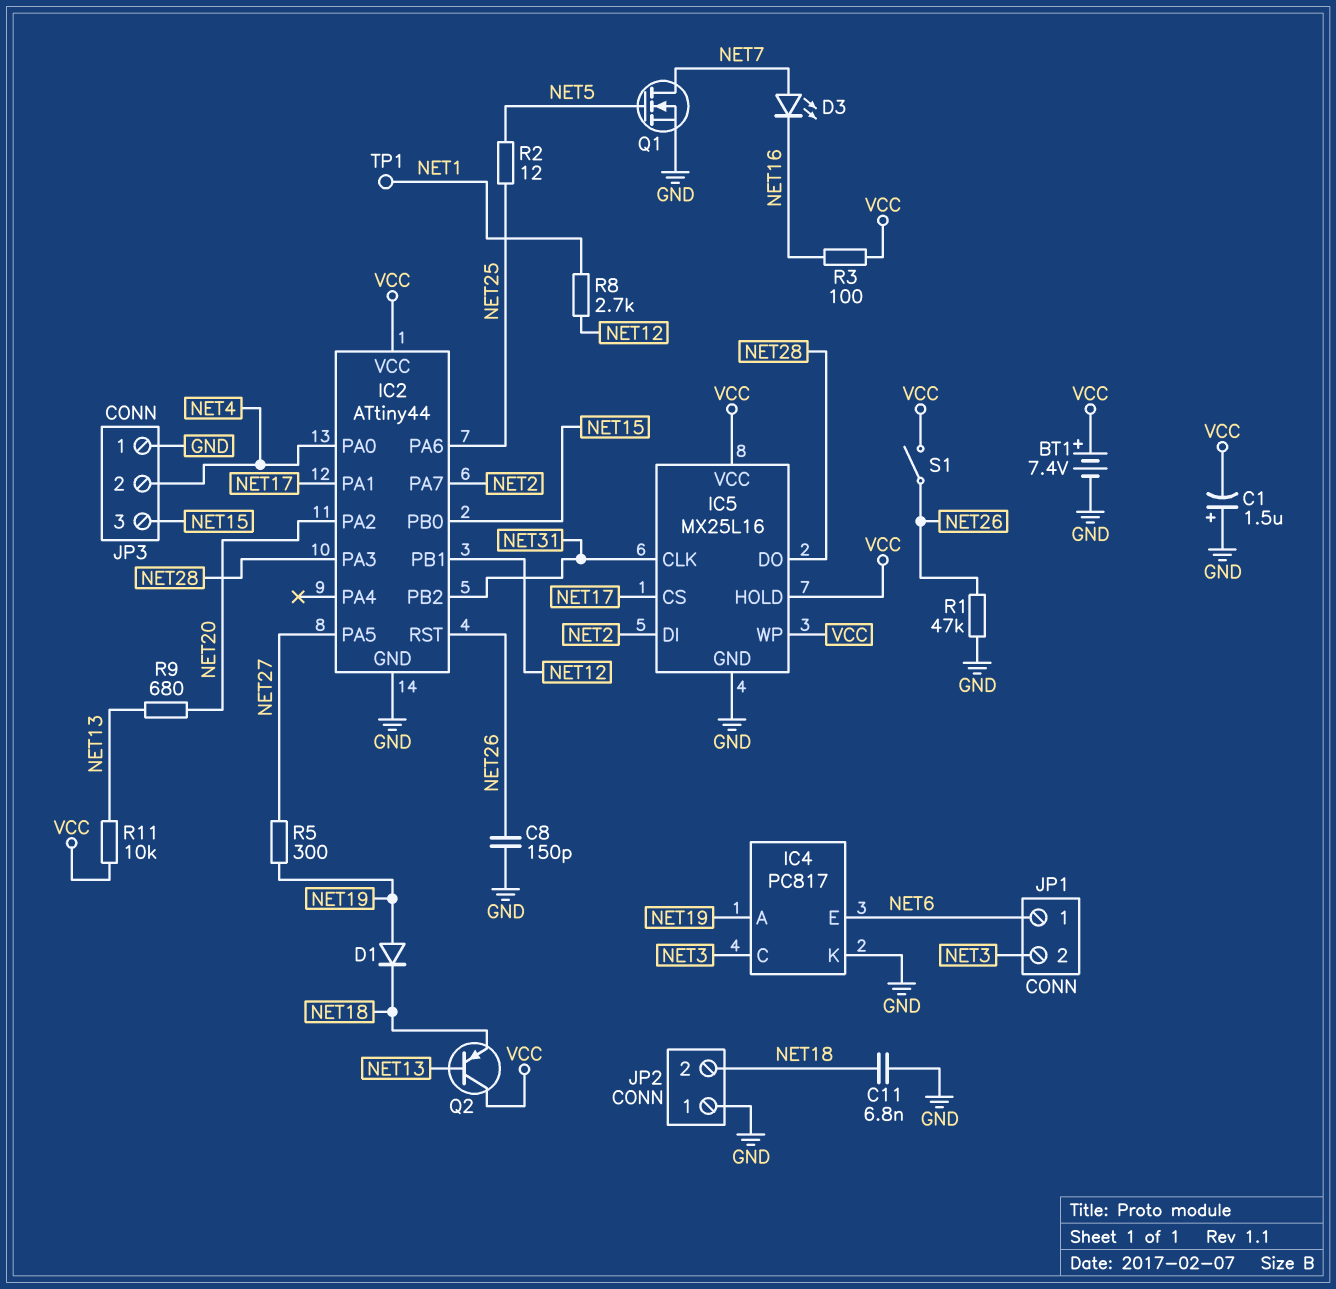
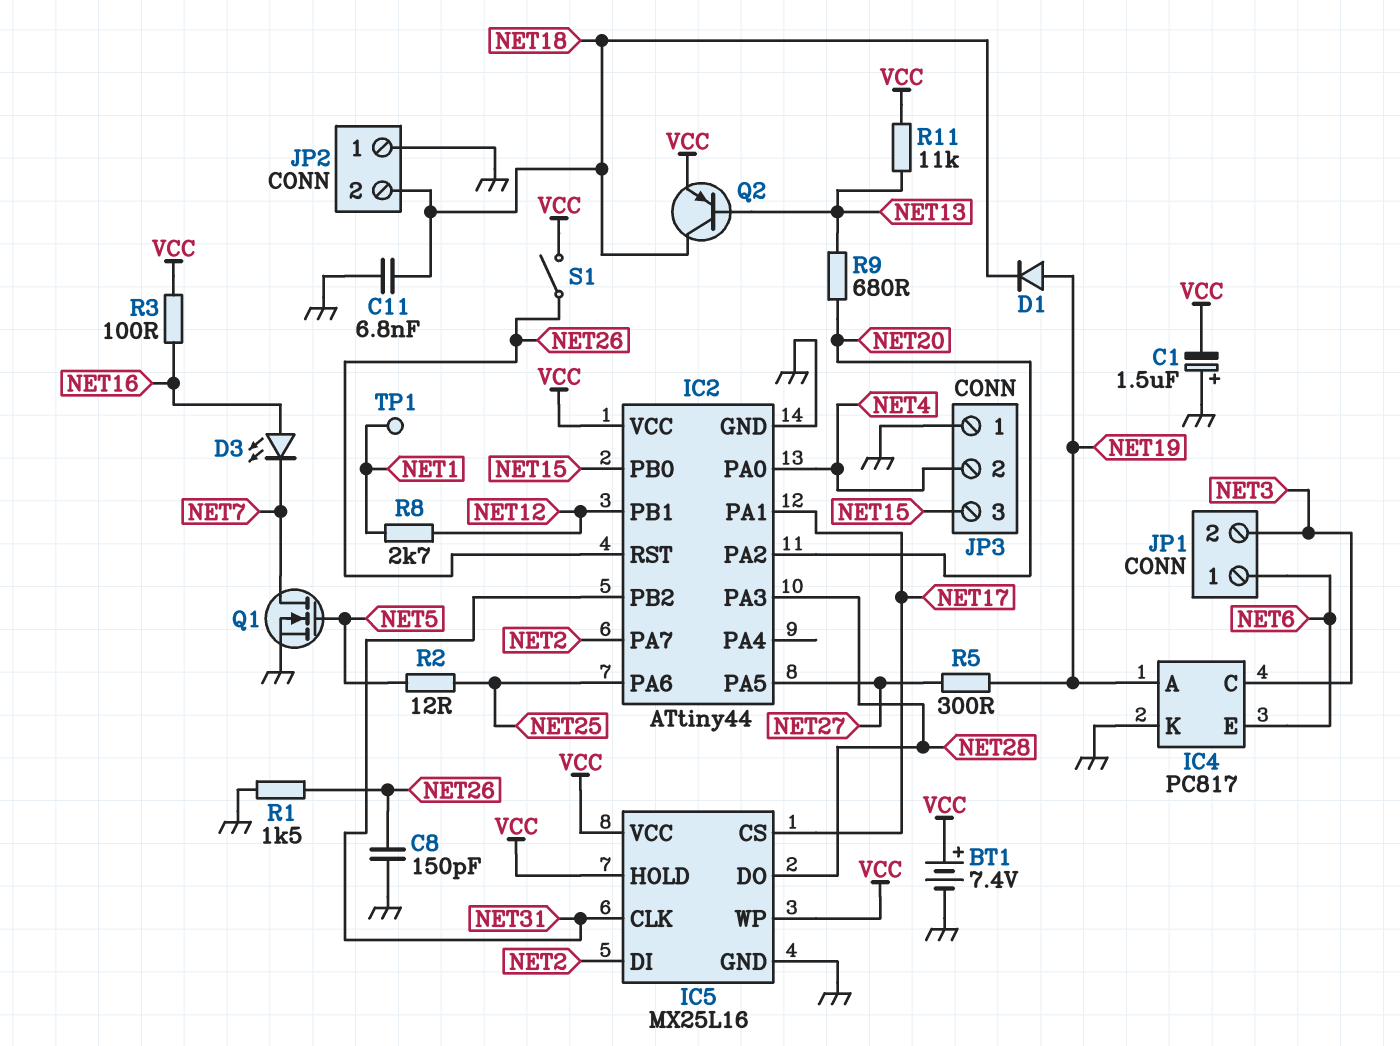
D3: LED (A NET7, K NET16) -> LED (A NET16, K NET7)
Q2: PNP (B NET13, C VCC, E NET18) -> PNP (B NET13, C NET18, E VCC)
R1: 47k (GND, NET26) -> 1.5k (GND, NET26)
R11: 10k (NET13, VCC) -> 11k (NET13, VCC)

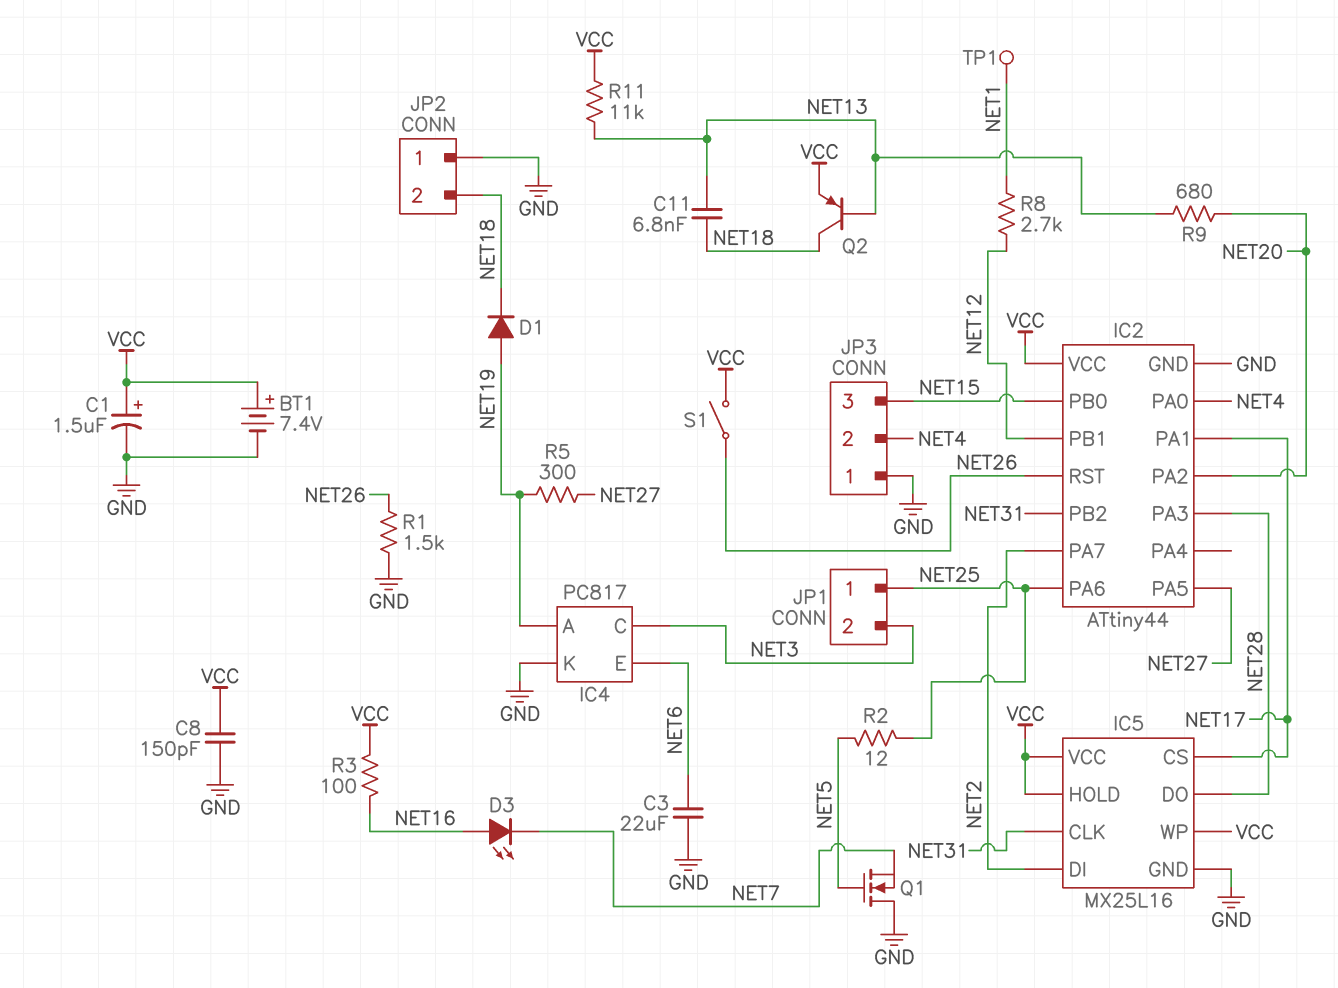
C1: 1.5uF (plus GND, minus VCC) -> 1.5uF (plus VCC, minus GND)
C3: none -> 22uF (GND, NET6)
C8: 150pF (GND, NET26) -> 150pF (GND, VCC)
C11: 6.8nF (GND, NET18) -> 6.8nF (NET13, NET18)
JP1 pin 1: NET6 -> NET25
Q1: NMOS (G NET5, D NET7, S GND) -> NMOS (G NET5, D GND, S NET7)

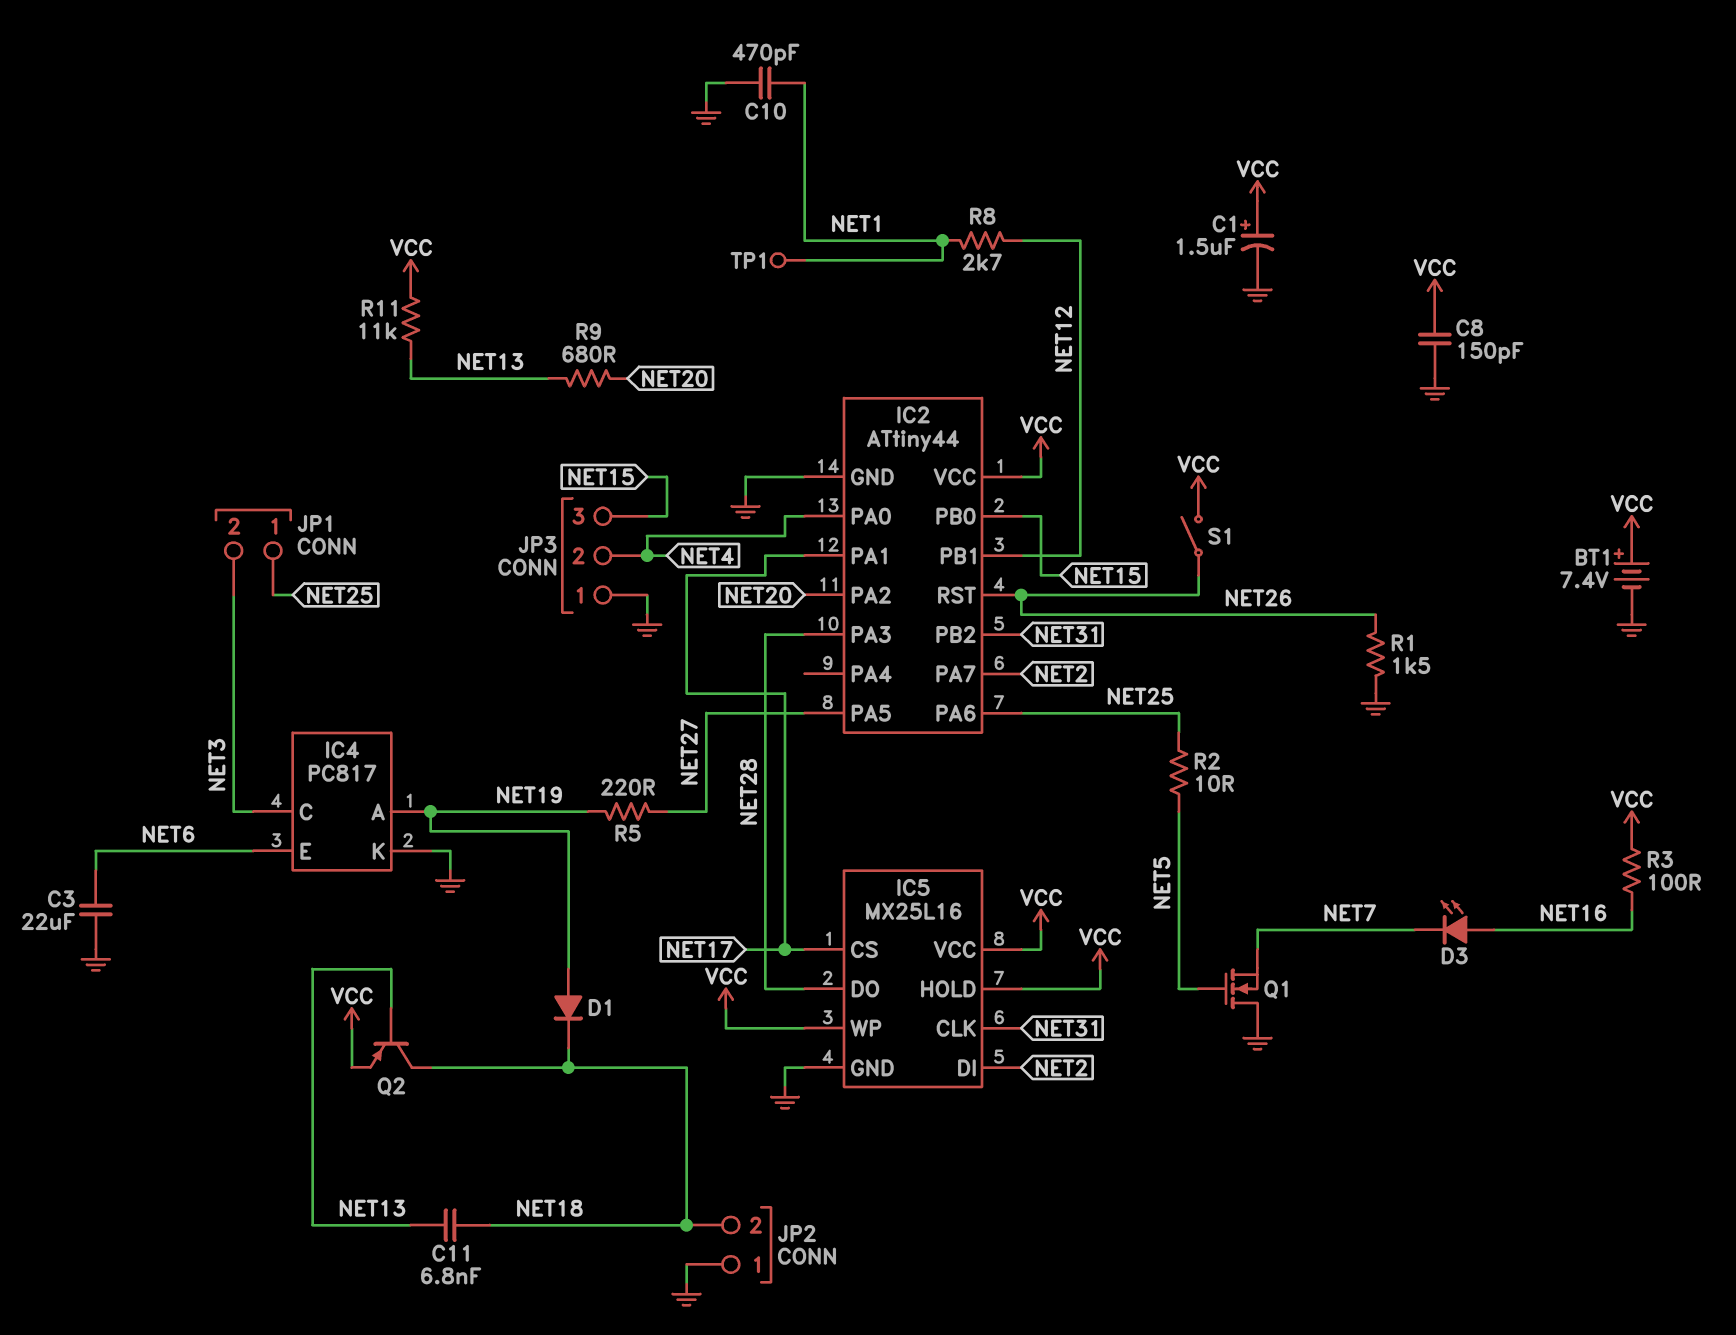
C10: none -> 470pF (GND, NET1)
R2: 12 (NET5, NET25) -> 10 (NET5, NET25)
R5: 300 (NET19, NET27) -> 220 (NET19, NET27)

